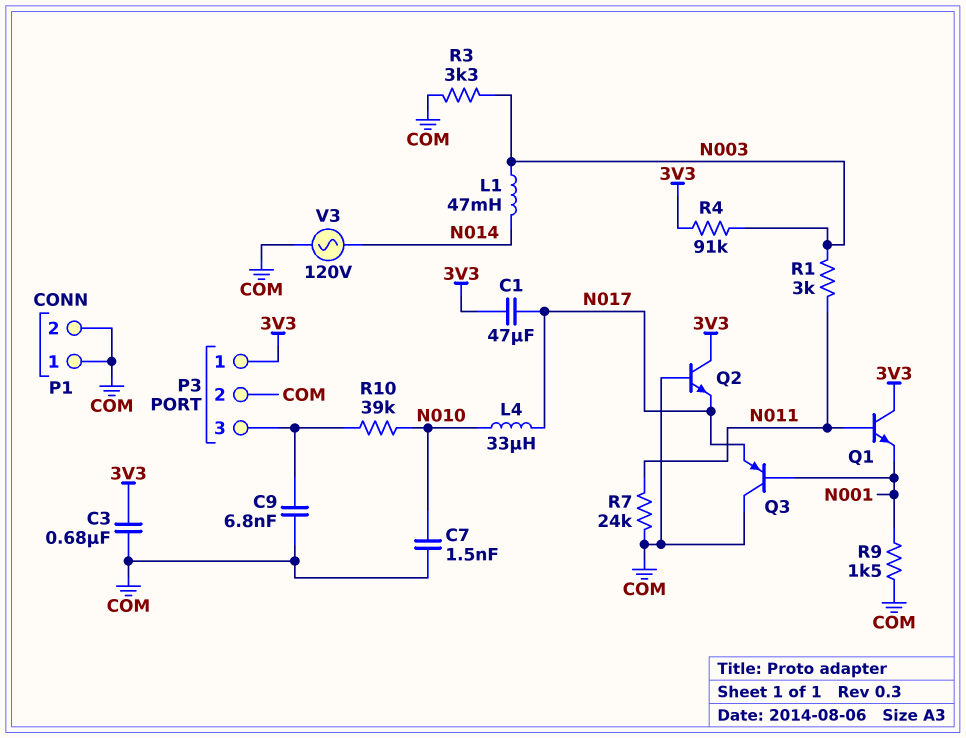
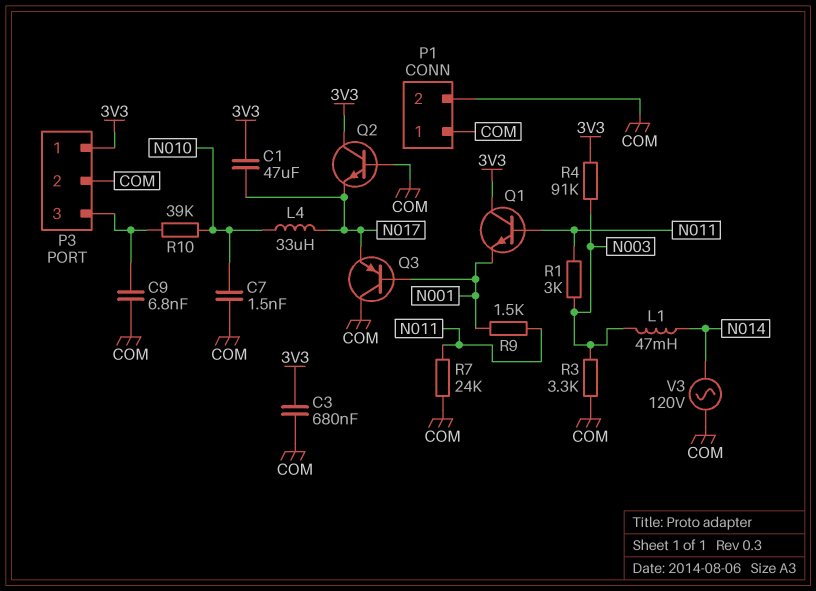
R9: 1.5k (COM, N001) -> 1.5k (N001, N011)

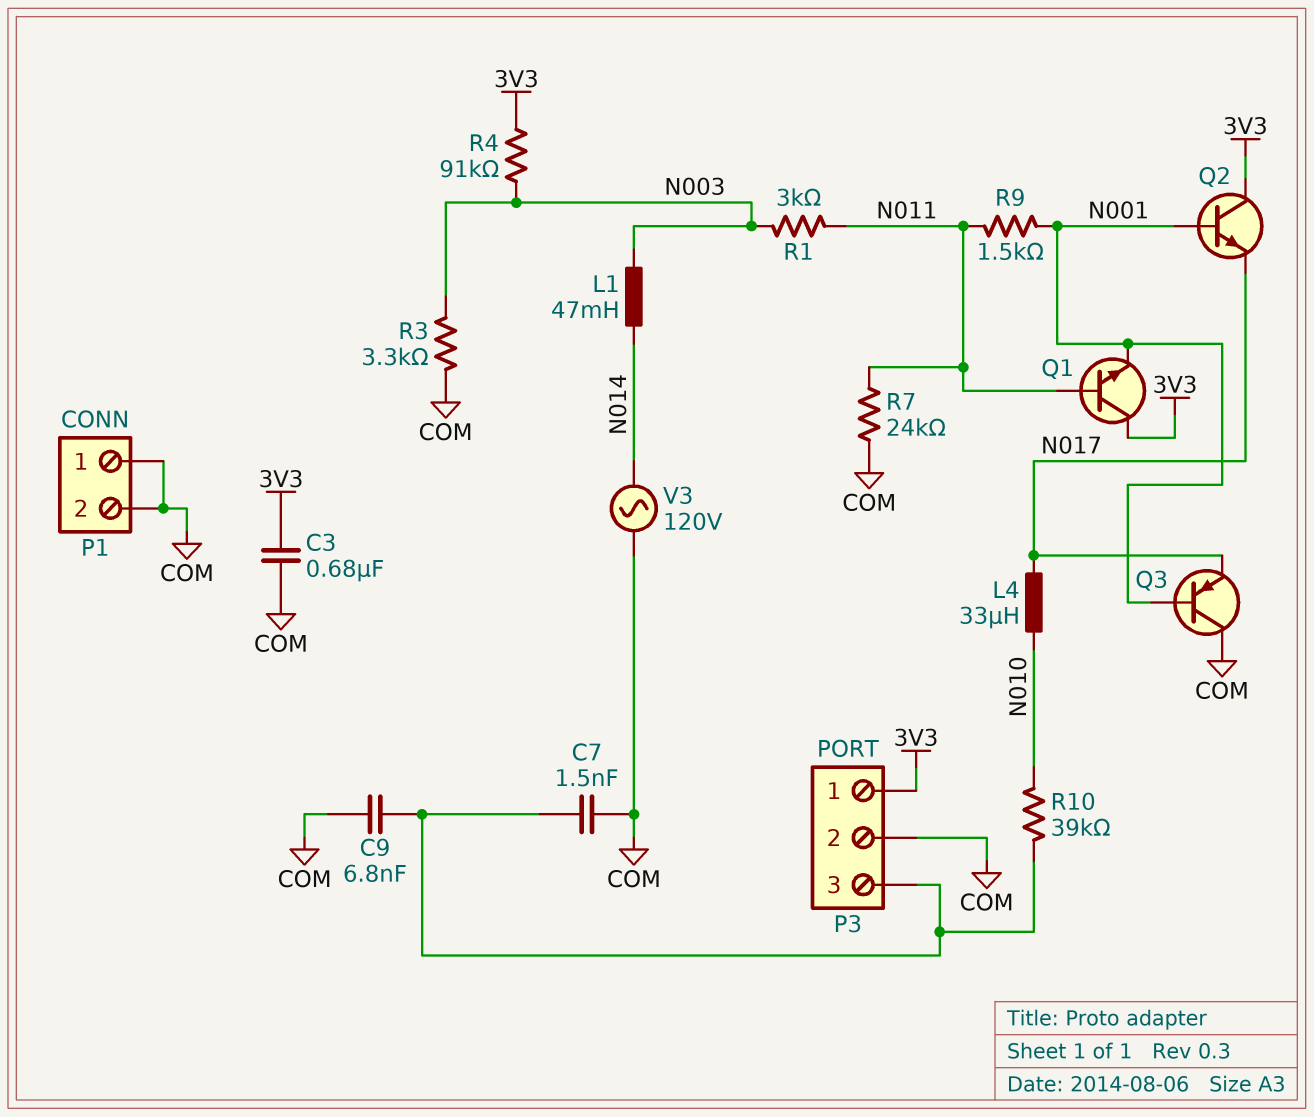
C1: 47uF (3V3, N017) -> none
C7: 1.5nF (COM, N010) -> 1.5nF (COM, P3/3)
Q2: NPN (B COM, C 3V3, E N017) -> NPN (B N001, C 3V3, E N017)

